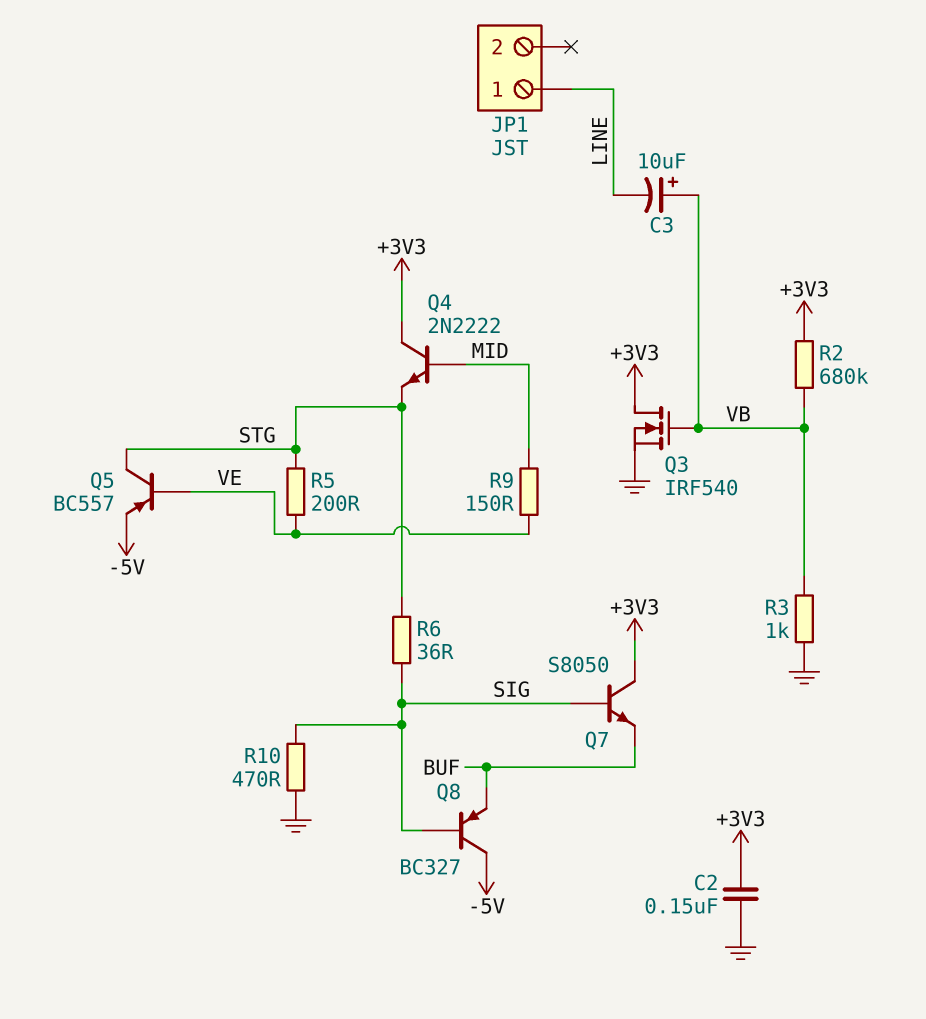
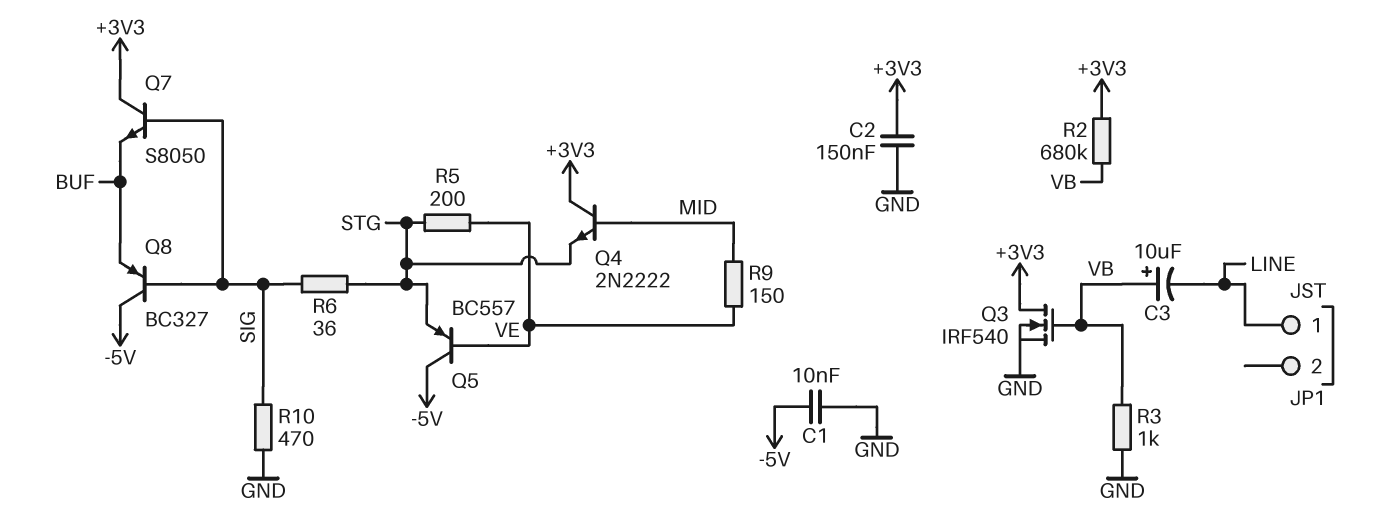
C1: none -> 10nF (-5V, GND)
Q5: PNP BC557 (B VE, C STG, E -5V) -> PNP BC557 (B VE, C -5V, E STG)

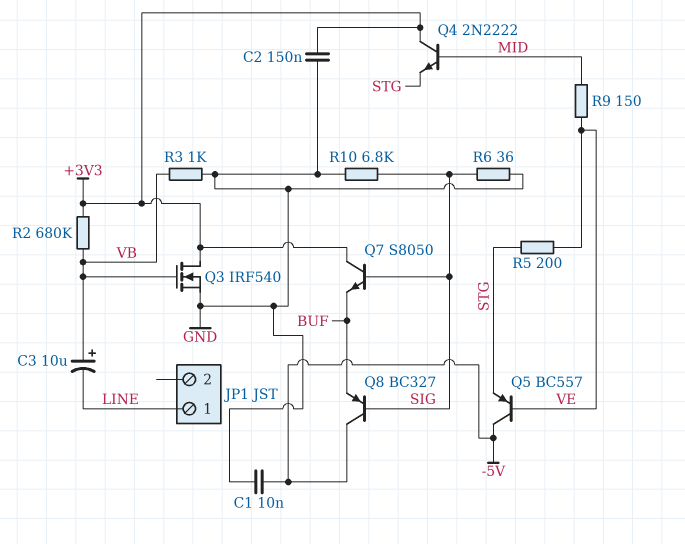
R6: 36 (SIG, STG) -> 36 (GND, SIG)
R10: 470 (GND, SIG) -> 6.8k (GND, SIG)

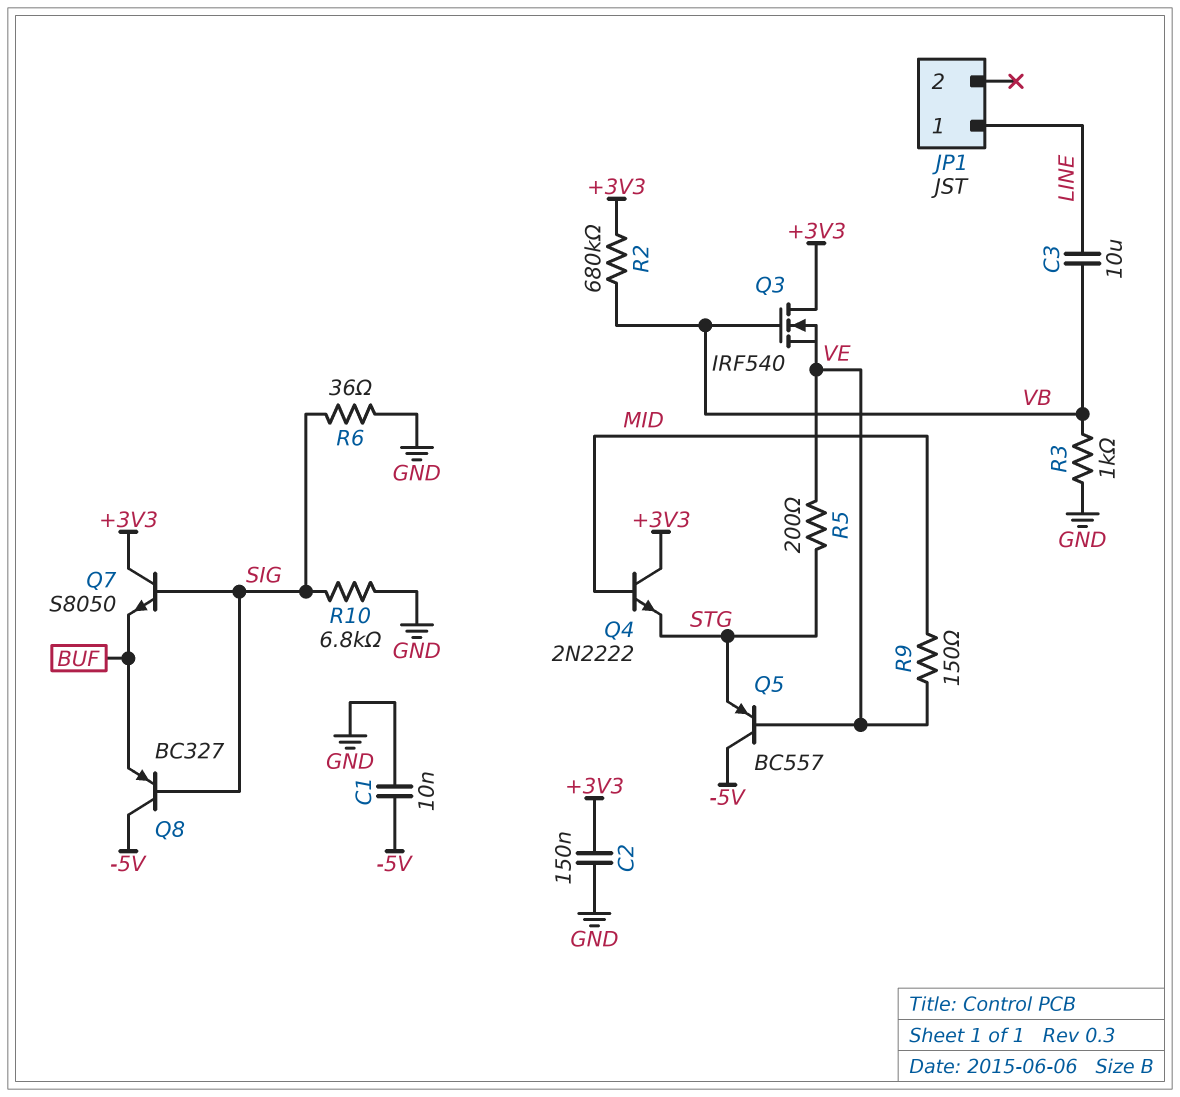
C3: 10uF (plus VB, minus LINE) -> 10uF (LINE, VB)
Q3: NMOS IRF540 (G VB, D +3V3, S GND) -> NMOS IRF540 (G VB, D +3V3, S VE)

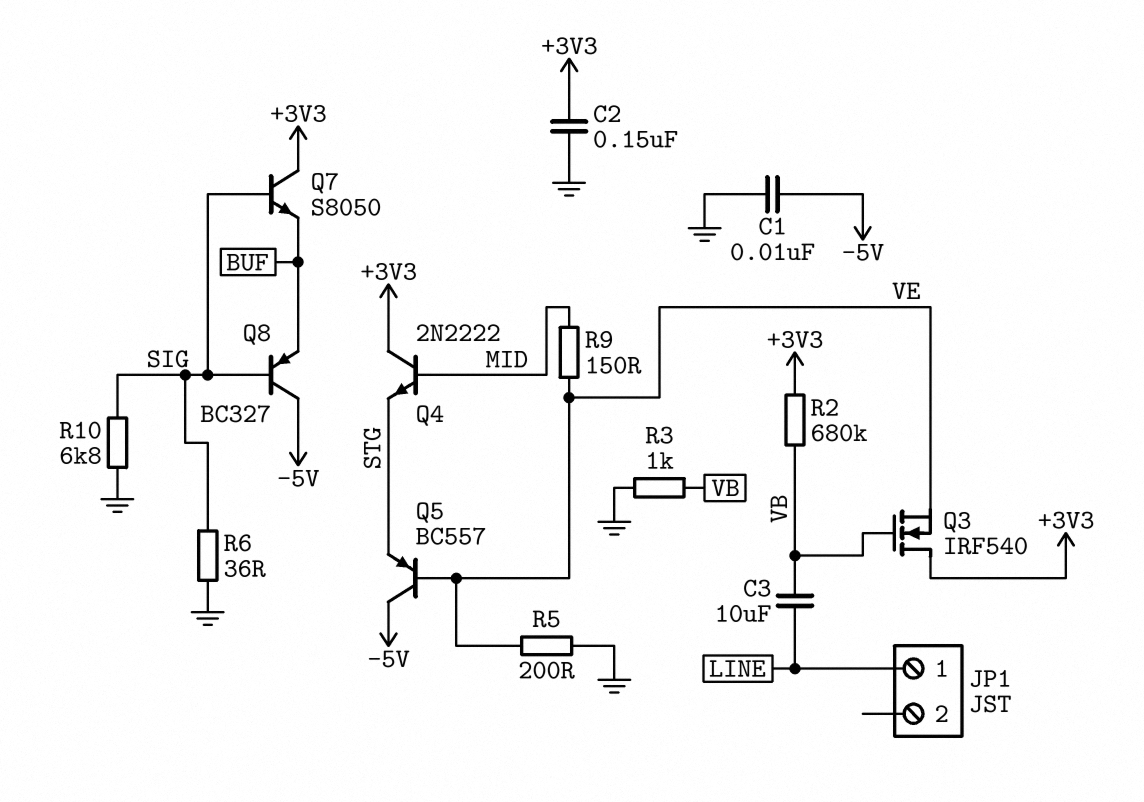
R5: 200 (STG, VE) -> 200 (GND, VE)

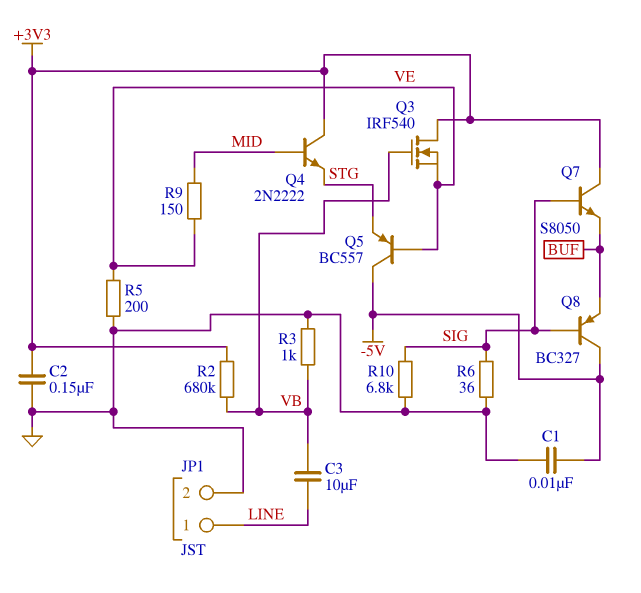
JP1 pin 2: none -> GND

